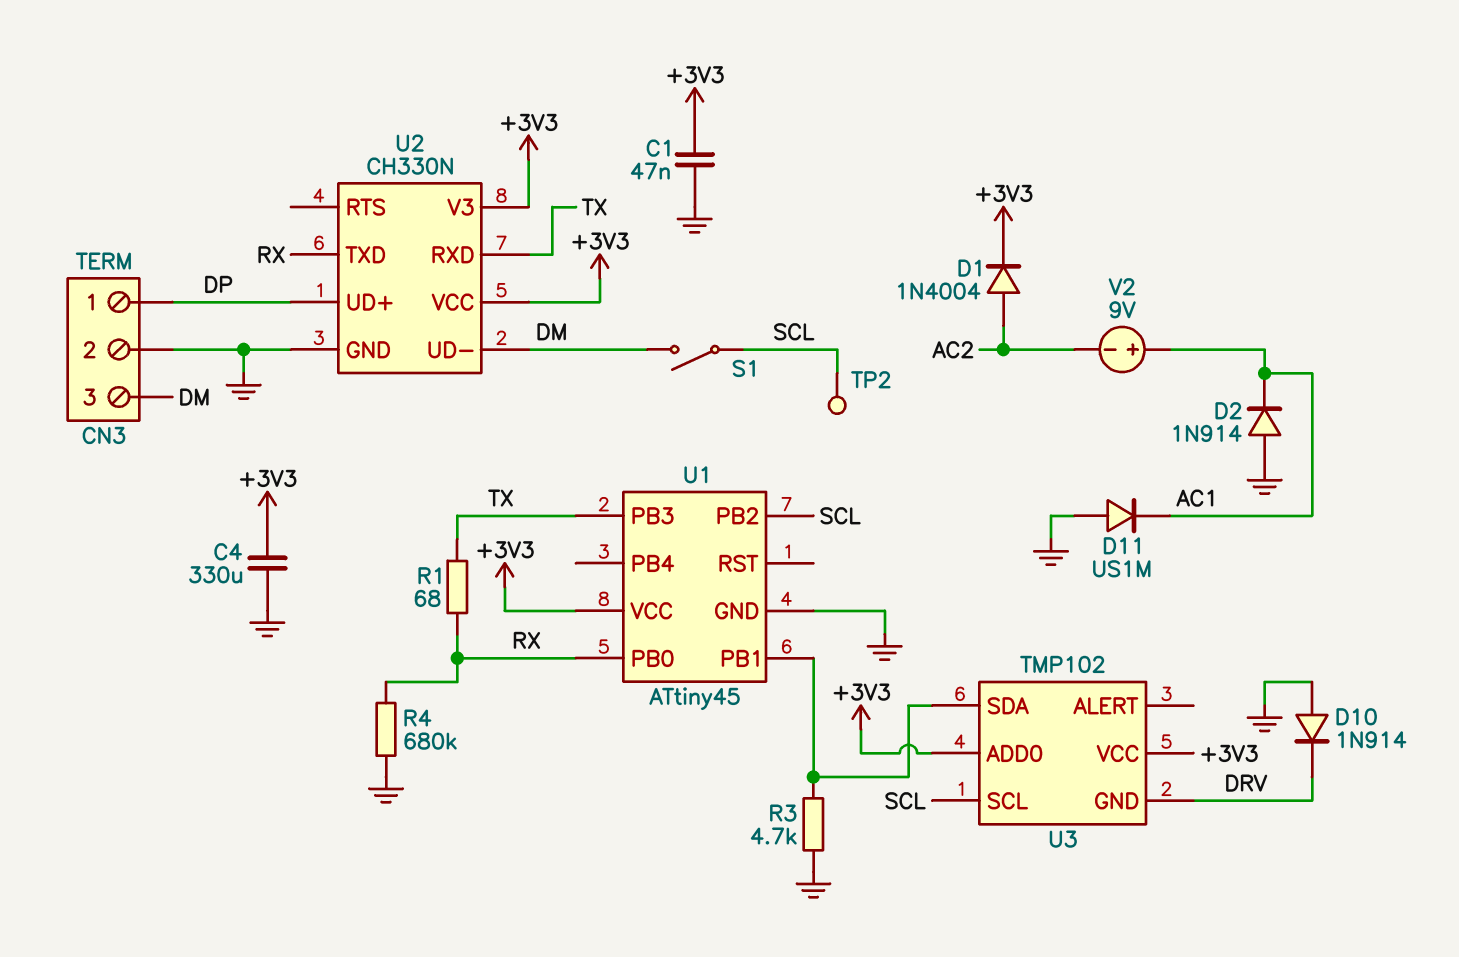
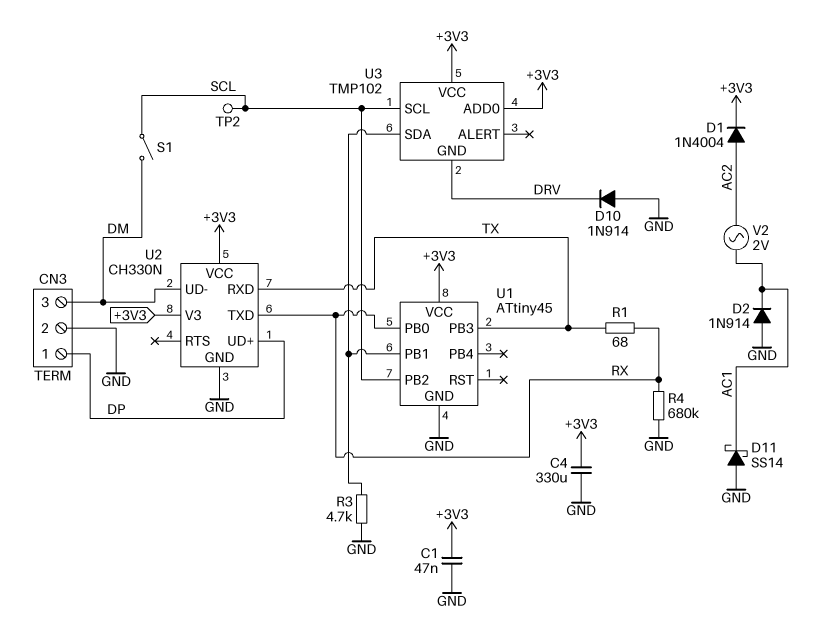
D11: diode US1M (A GND, K AC1) -> schottky SS14 (A GND, K AC1)
V2: 9V (plus AC1, minus AC2) -> AC 2V (AC1, AC2)

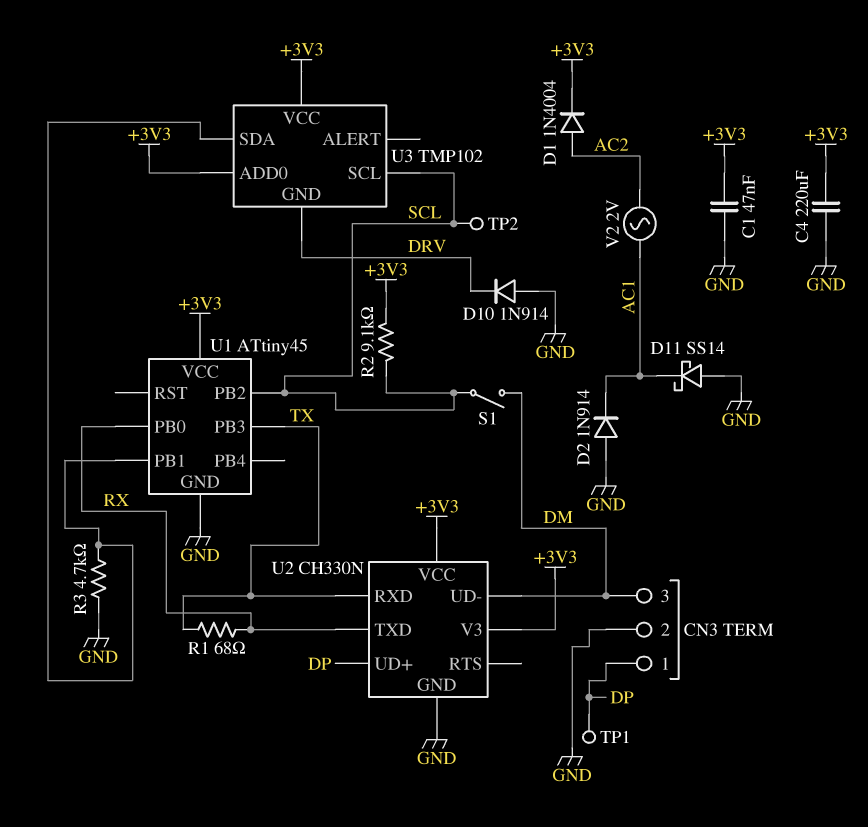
C4: 330uF (+3V3, GND) -> 220uF (+3V3, GND)
R2: none -> 9.1k (+3V3, SCL)
R4: 680k (GND, RX) -> none
TP1: none -> test point (DP)

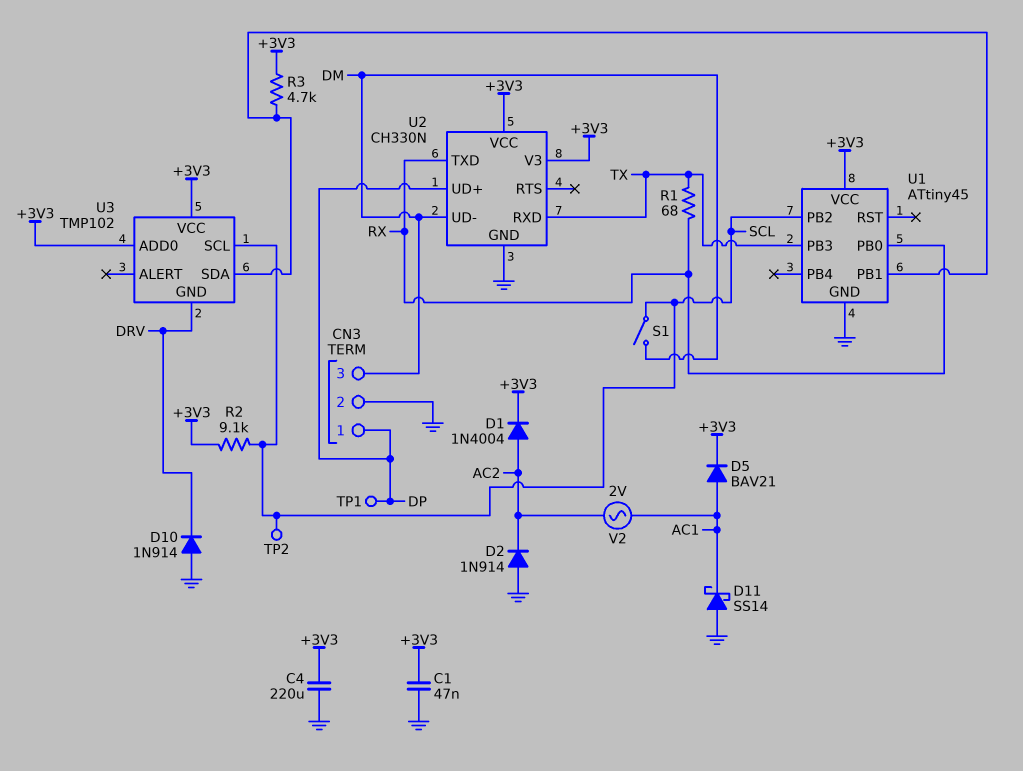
D2: diode 1N914 (A GND, K AC1) -> diode 1N914 (A GND, K AC2)
D5: none -> diode BAV21 (A AC1, K +3V3)
R3: 4.7k (GND, U1/PB1) -> 4.7k (+3V3, U1/PB1)

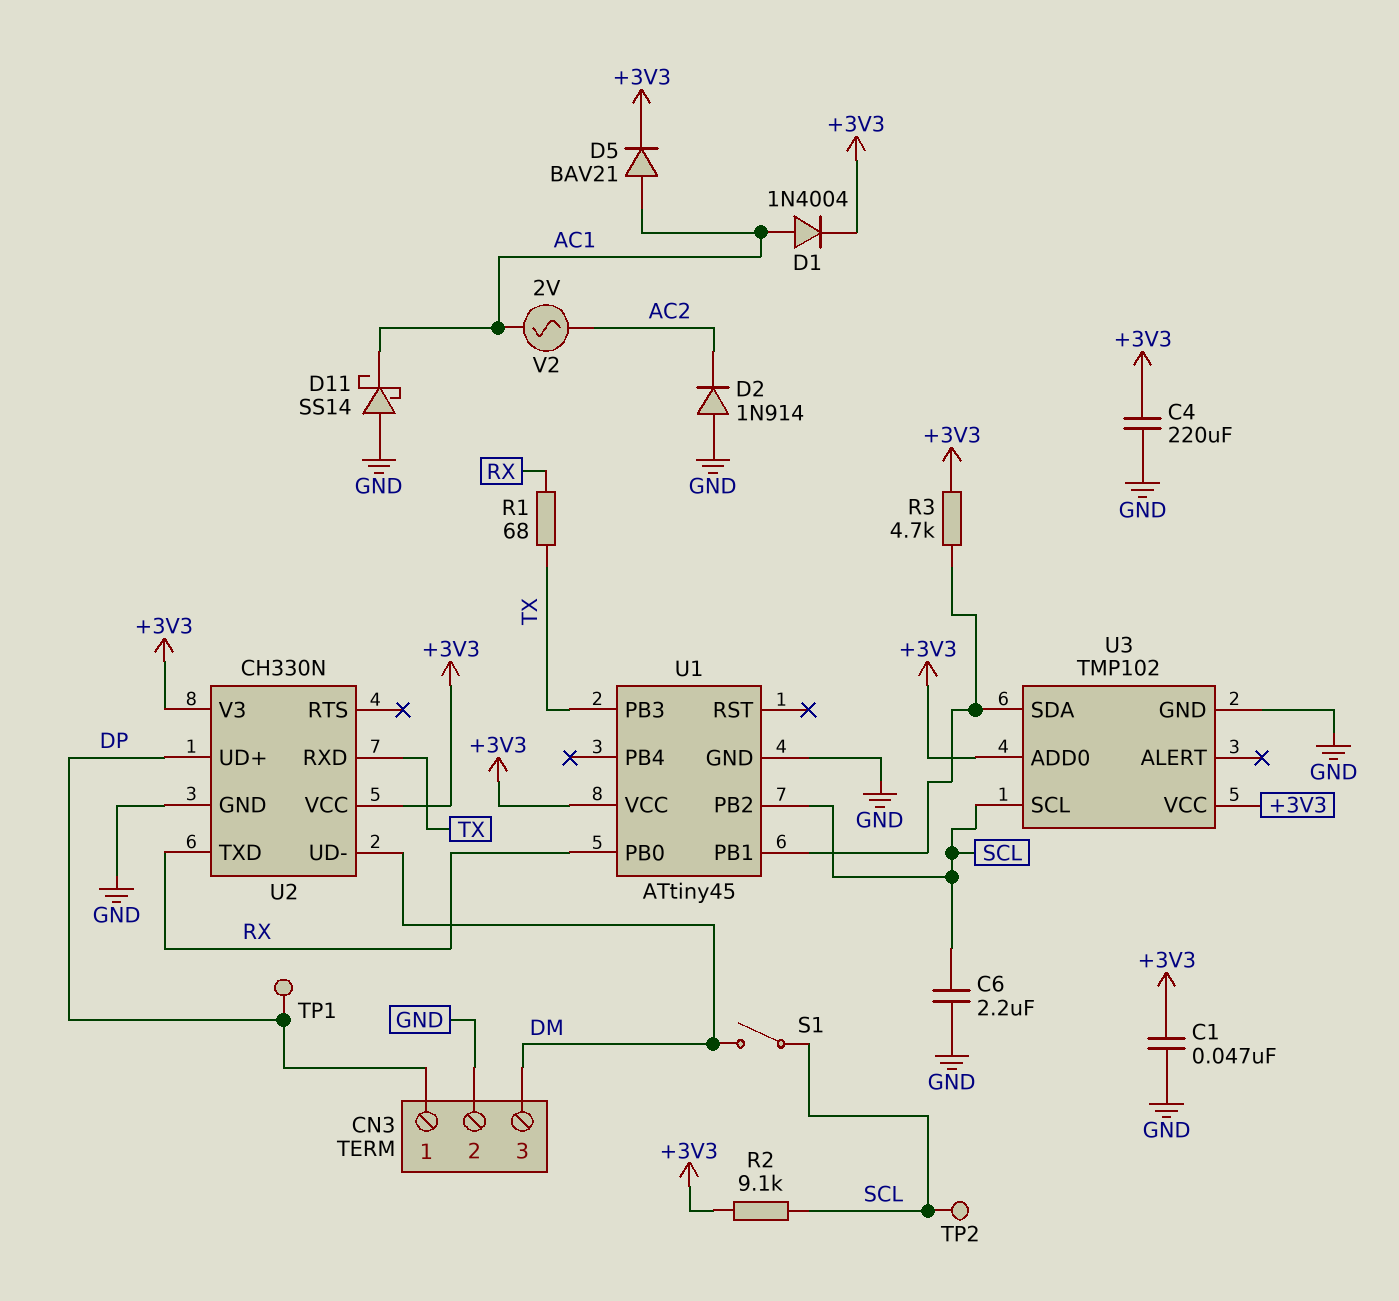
C6: none -> 2.2uF (GND, SCL)
D1: diode 1N4004 (A AC2, K +3V3) -> diode 1N4004 (A AC1, K +3V3)
D10: diode 1N914 (A GND, K DRV) -> none
U3 pin GND: DRV -> GND

